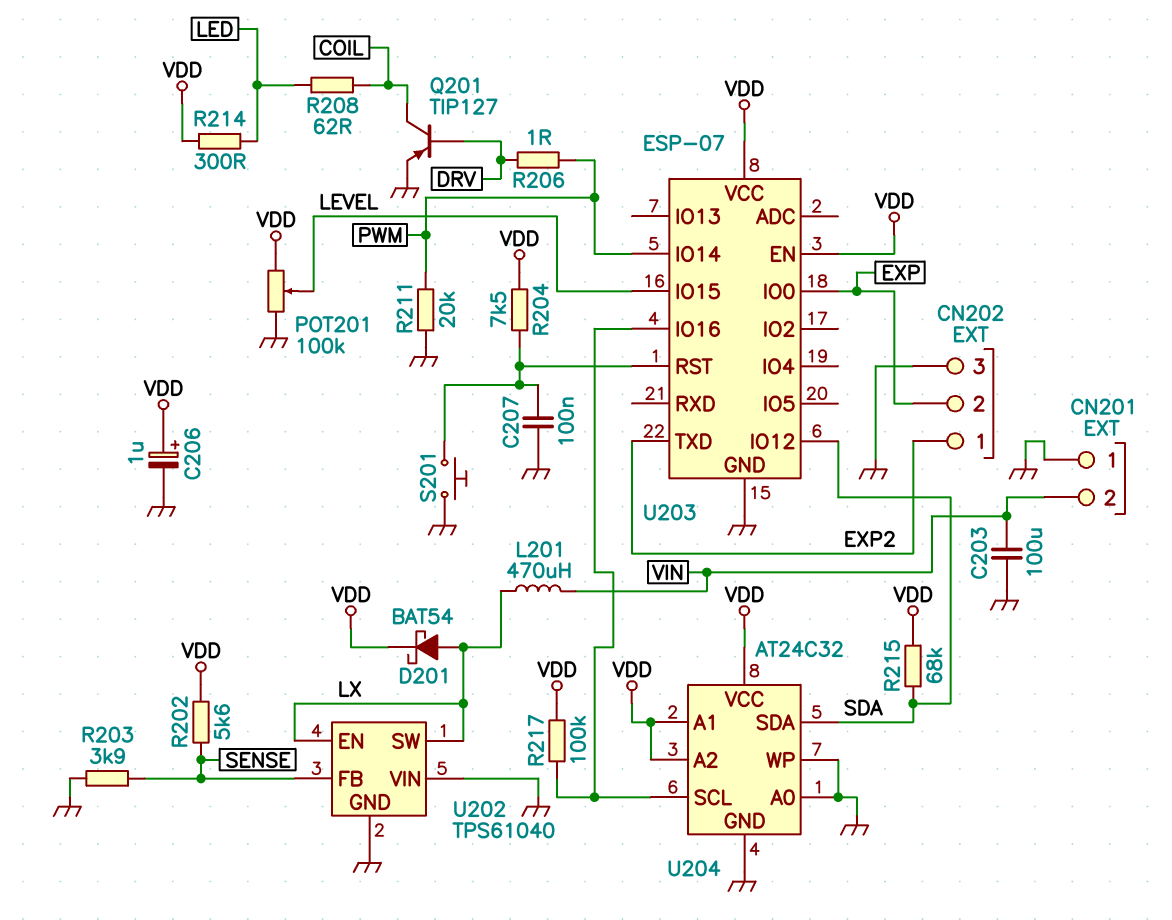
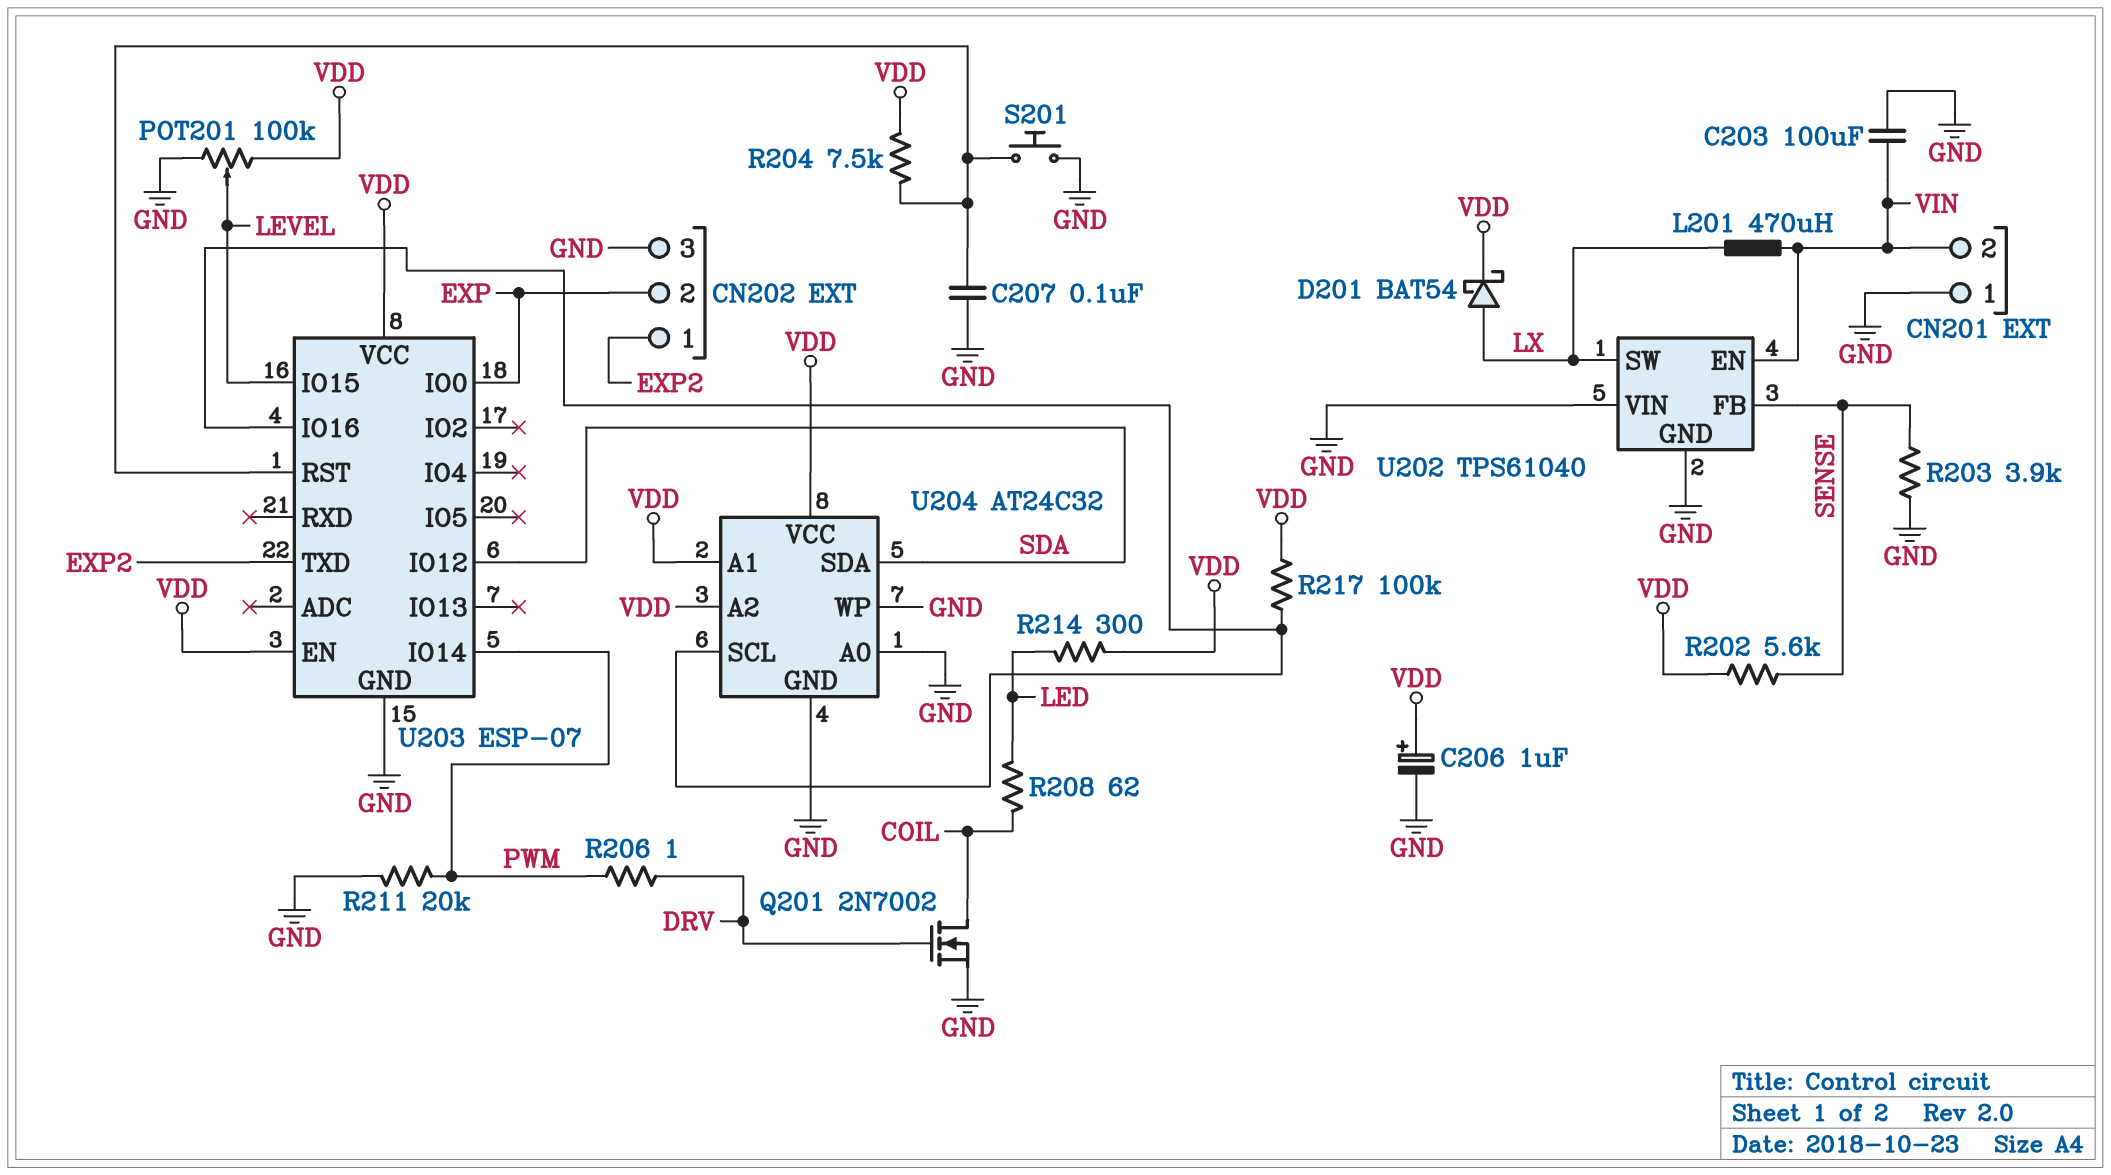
Q201: PNP TIP127 (B DRV, C COIL, E GND) -> NMOS 2N7002 (G DRV, D COIL, S GND)
R215: 68k (SDA, VDD) -> none
U202 pin EN: LX -> VIN

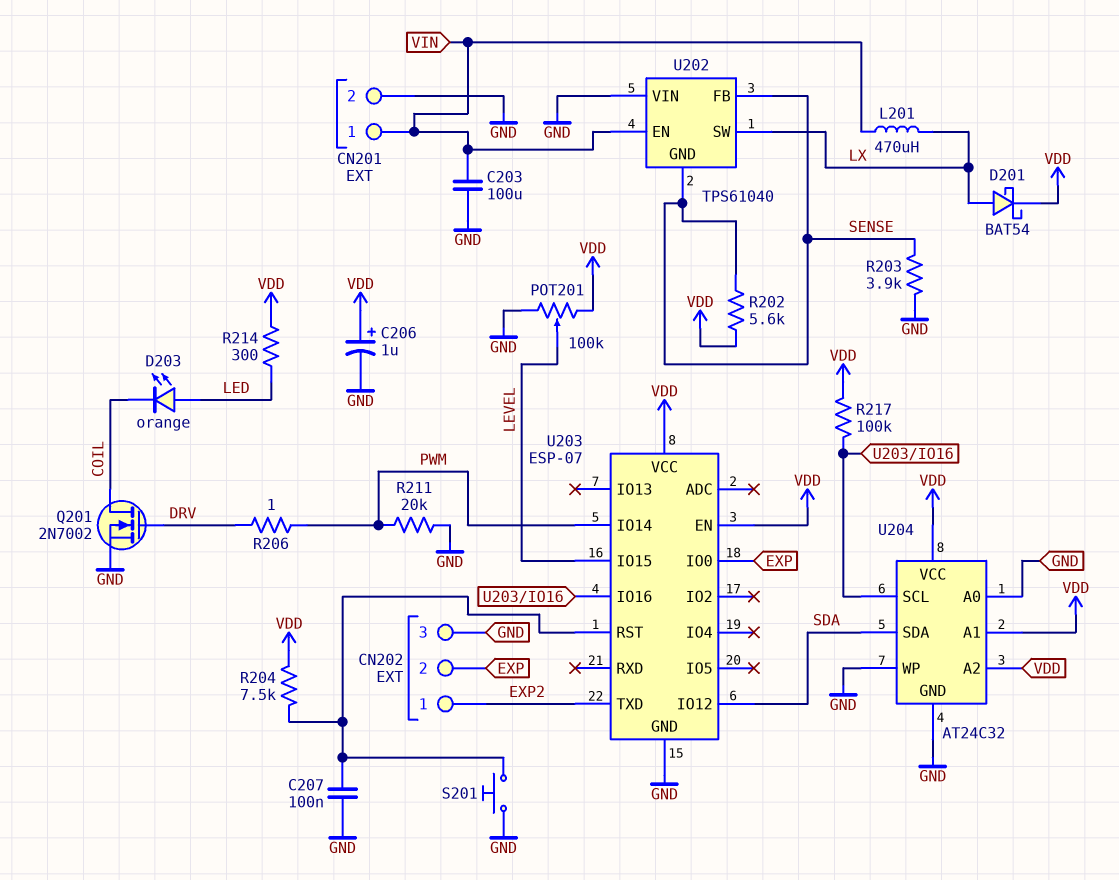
CN201 pin 1: GND -> VIN
CN201 pin 2: VIN -> GND
D203: none -> LED orange (A LED, K COIL)
R208: 62 (COIL, LED) -> none
U202 pin GND: GND -> SENSE

